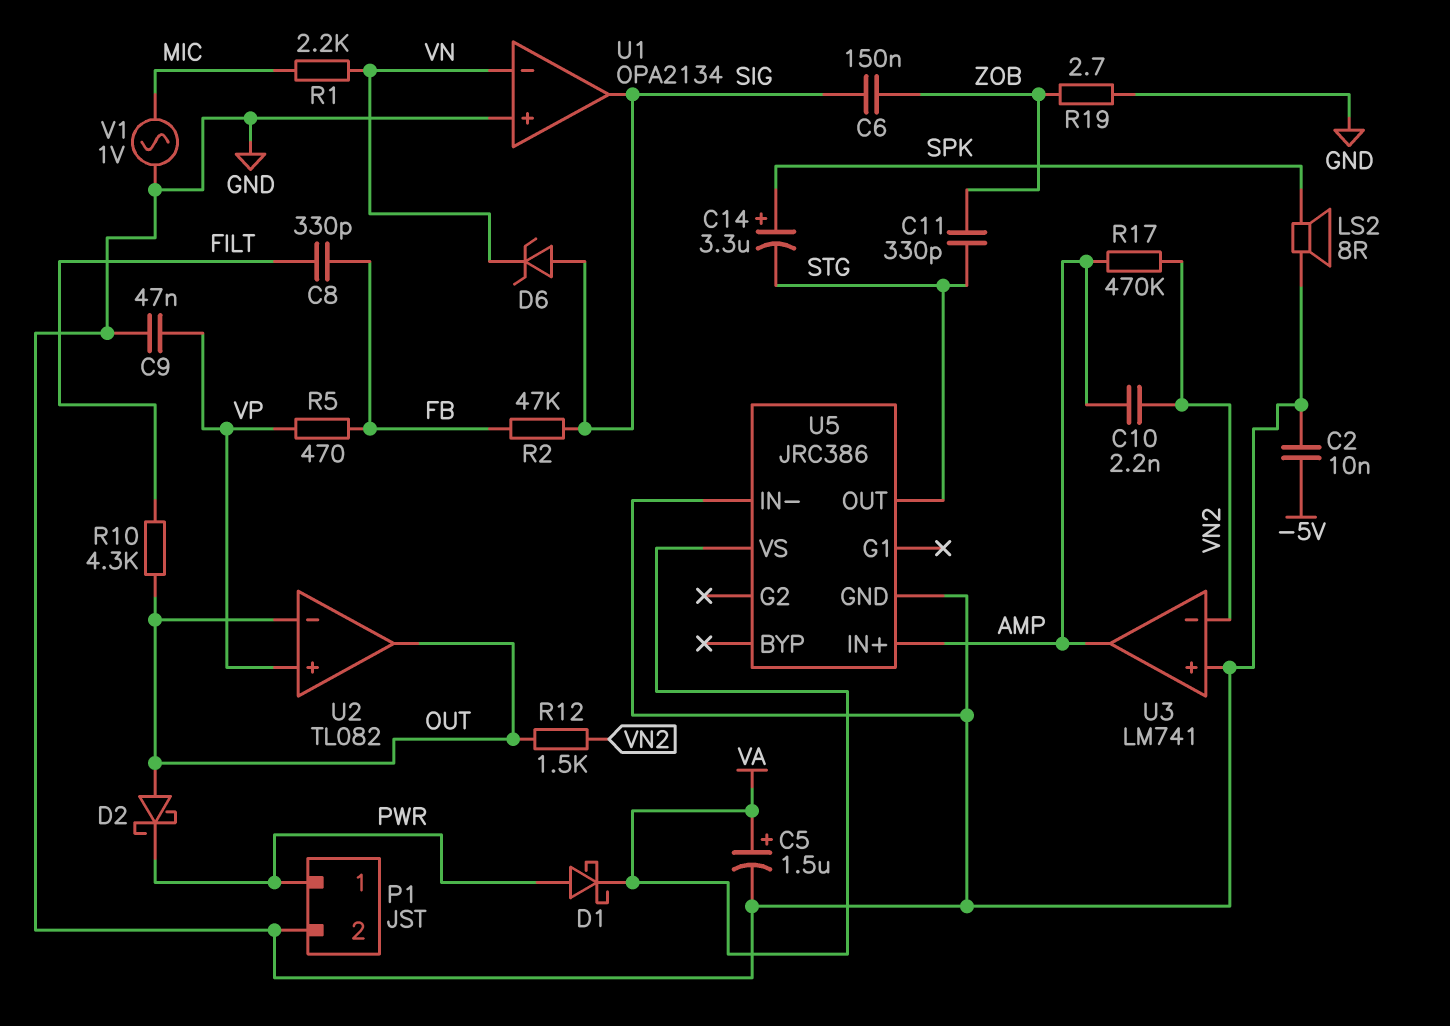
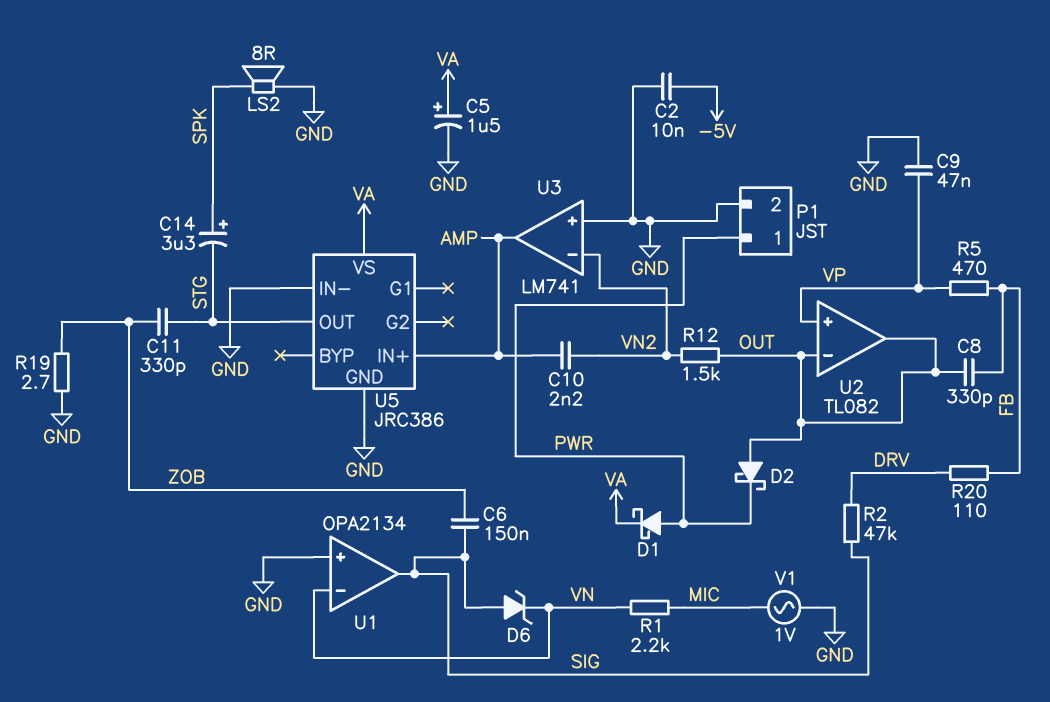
C8: 330pF (FB, FILT) -> 330pF (FB, OUT)
R2: 47k (FB, SIG) -> 47k (DRV, SIG)
R10: 4.3k (FILT, OUT) -> none
R17: 470k (AMP, VN2) -> none
R20: none -> 110 (DRV, FB)

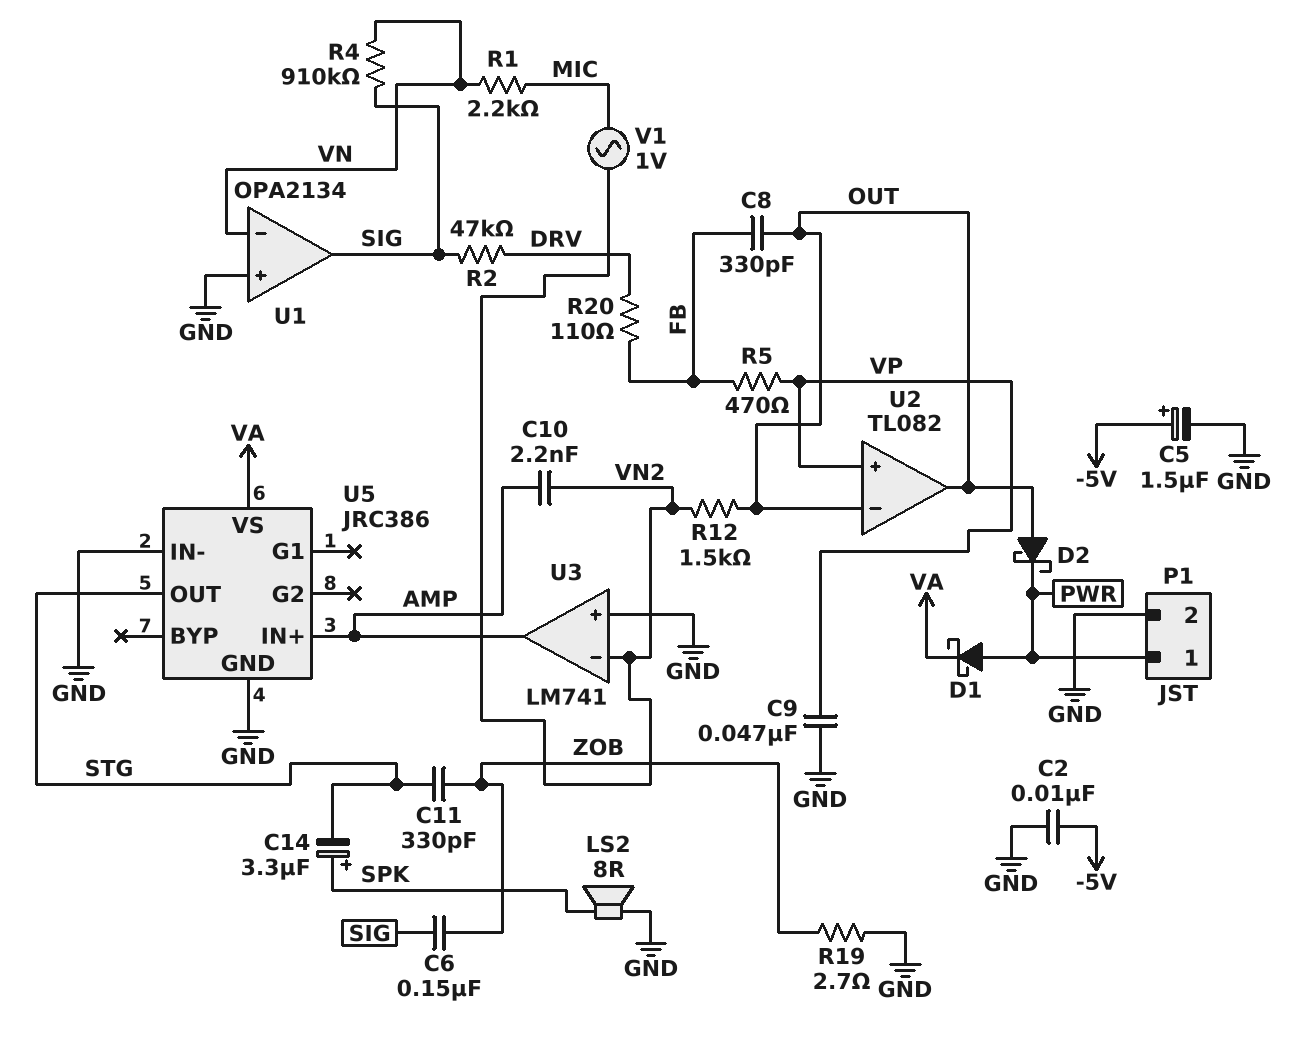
C5: 1.5uF (plus VA, minus GND) -> 1.5uF (plus -5V, minus GND)
D6: zener (A SIG, K VN) -> none
R4: none -> 910k (SIG, VN)
V1: AC 1V (GND, MIC) -> AC 1V (MIC, VN2)

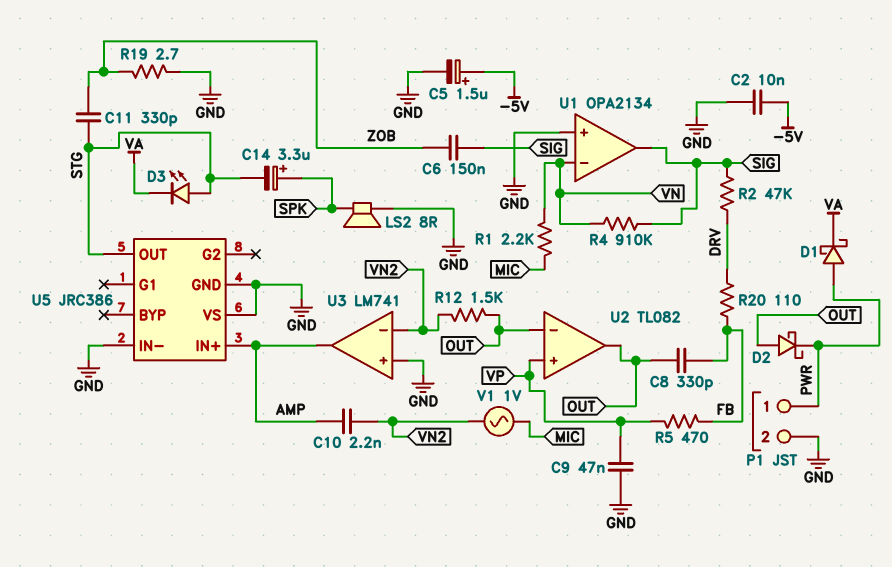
D3: none -> LED (A STG, K VA)
U5 pin VS: VA -> GND

